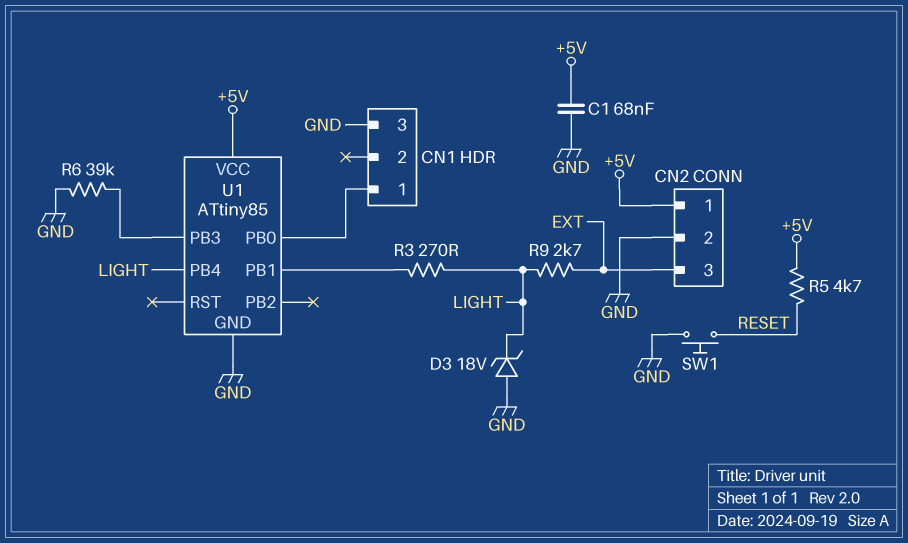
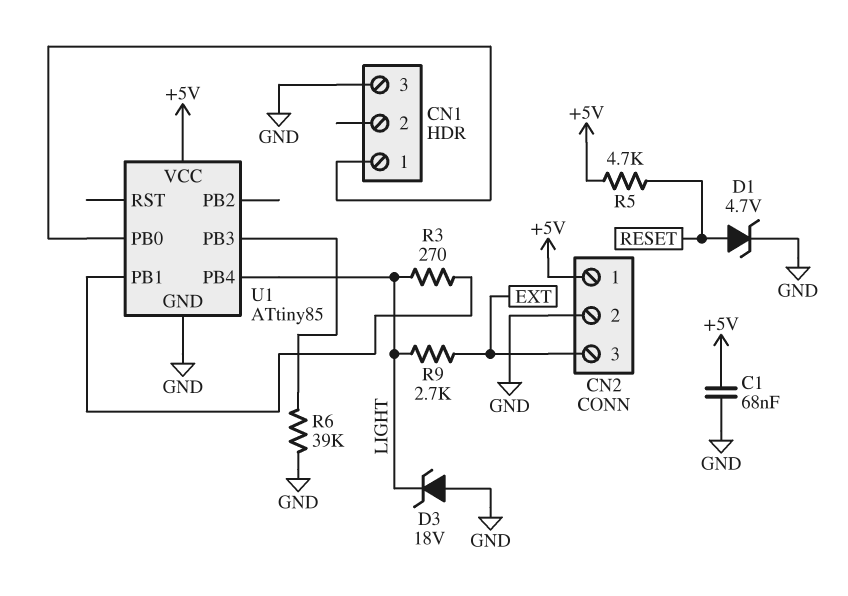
D1: none -> zener 4.7V (A RESET, K GND)
SW1: button (GND, RESET) -> none

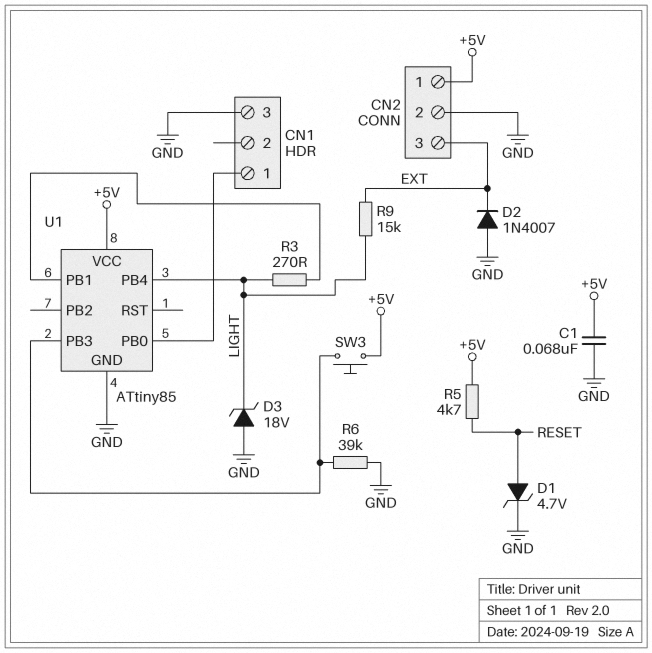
D2: none -> diode 1N4007 (A GND, K EXT)
R9: 2.7k (EXT, LIGHT) -> 15k (EXT, LIGHT)
SW3: none -> button (+5V, U1/PB3)

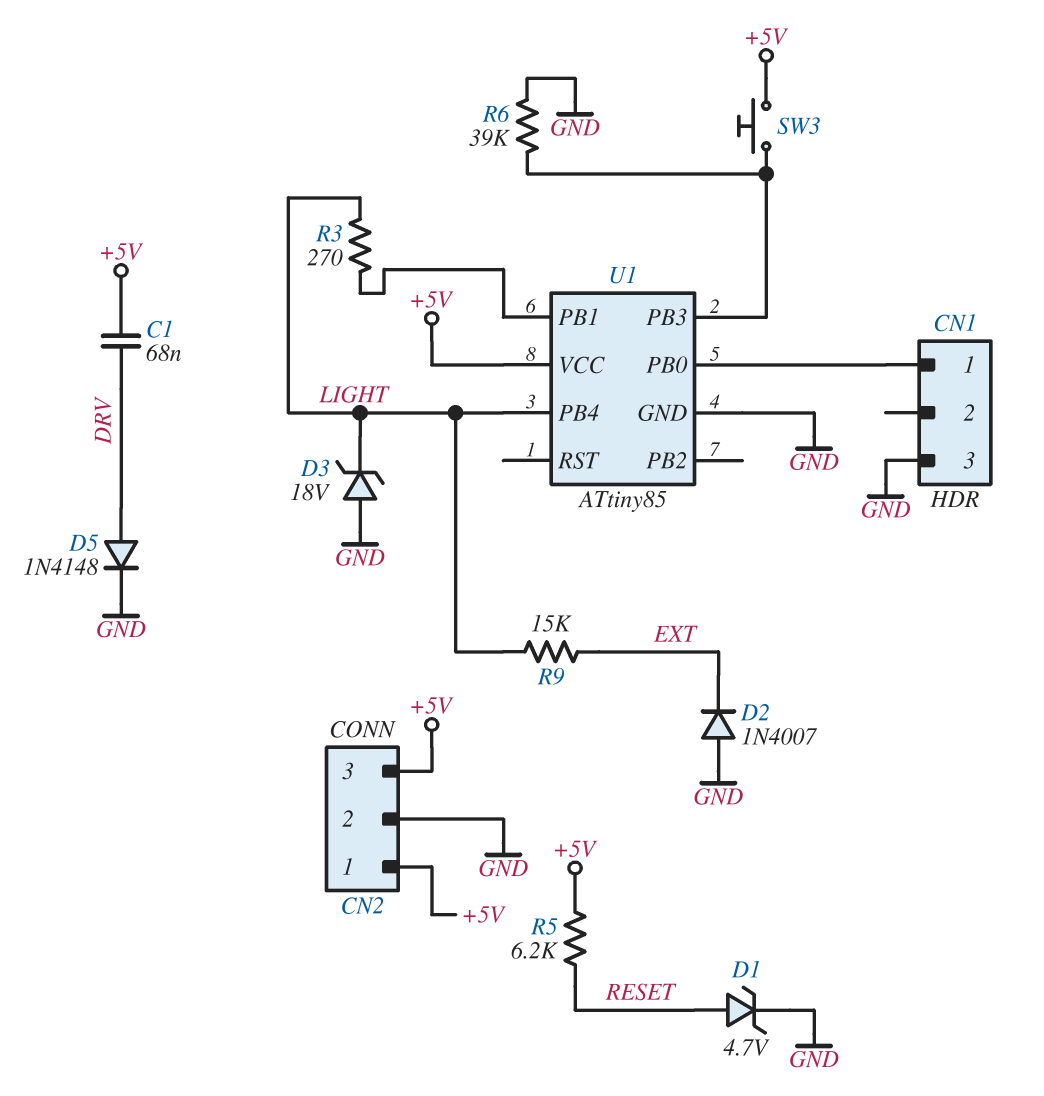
C1: 68nF (+5V, GND) -> 68nF (+5V, DRV)
CN2 pin 3: EXT -> +5V
D5: none -> diode 1N4148 (A DRV, K GND)
R5: 4.7k (+5V, RESET) -> 6.2k (+5V, RESET)

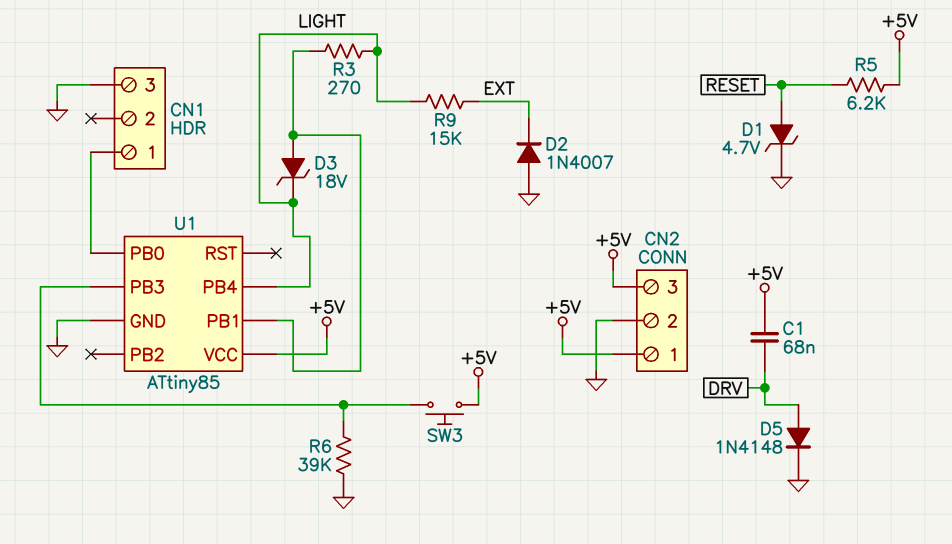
D3: zener 18V (A GND, K LIGHT) -> zener 18V (A U1/PB1, K LIGHT)

